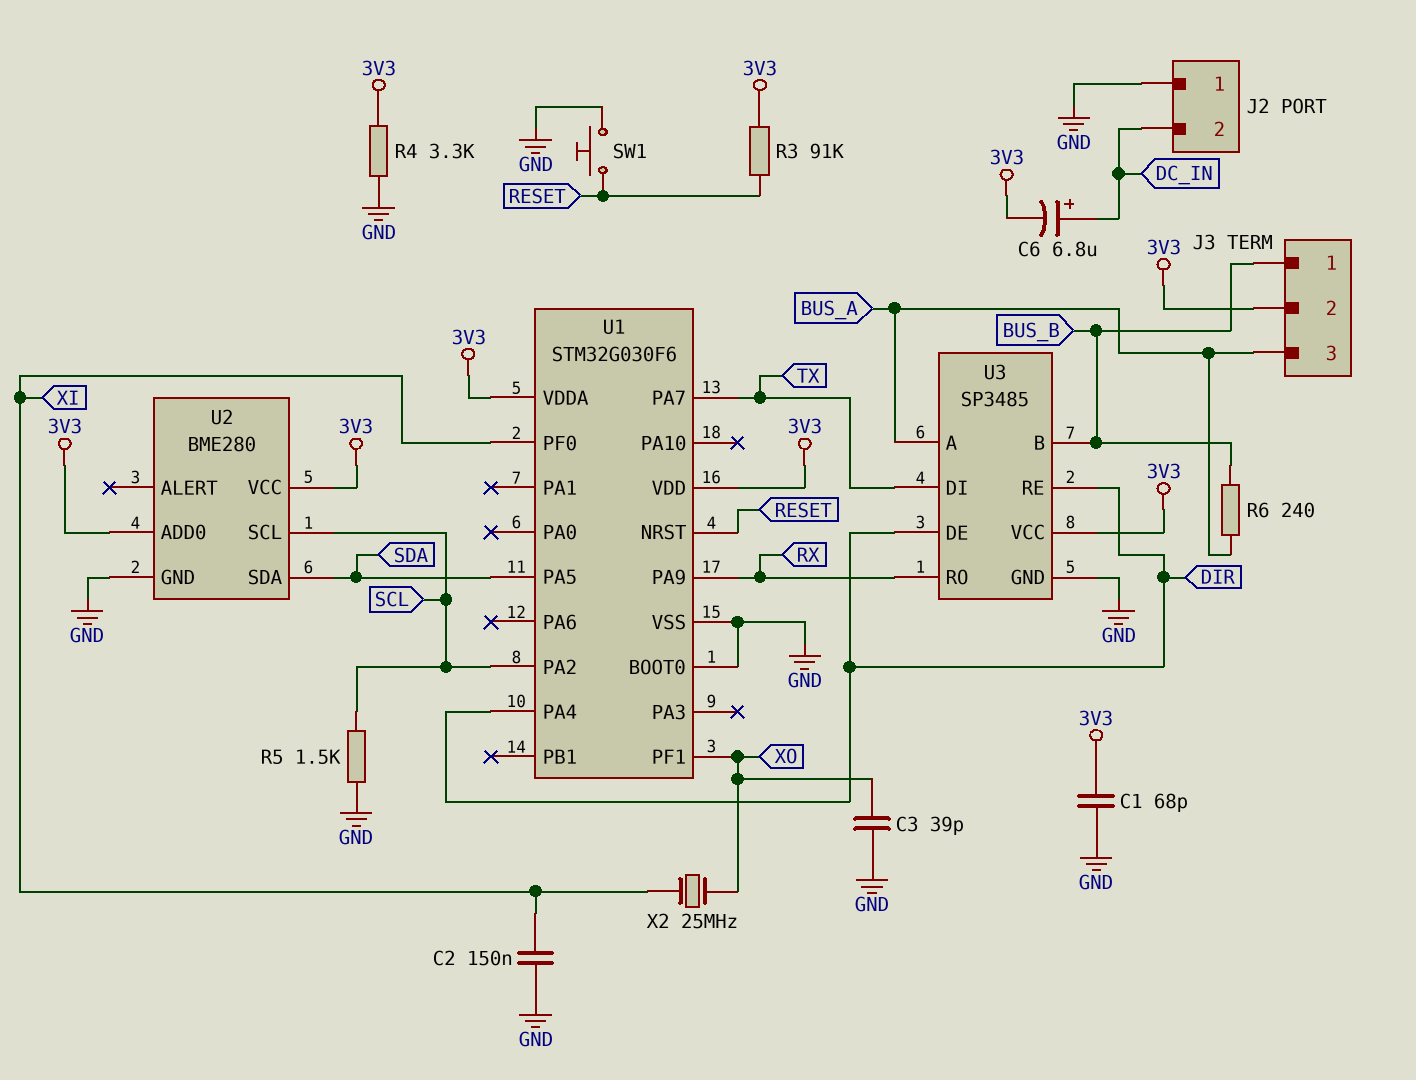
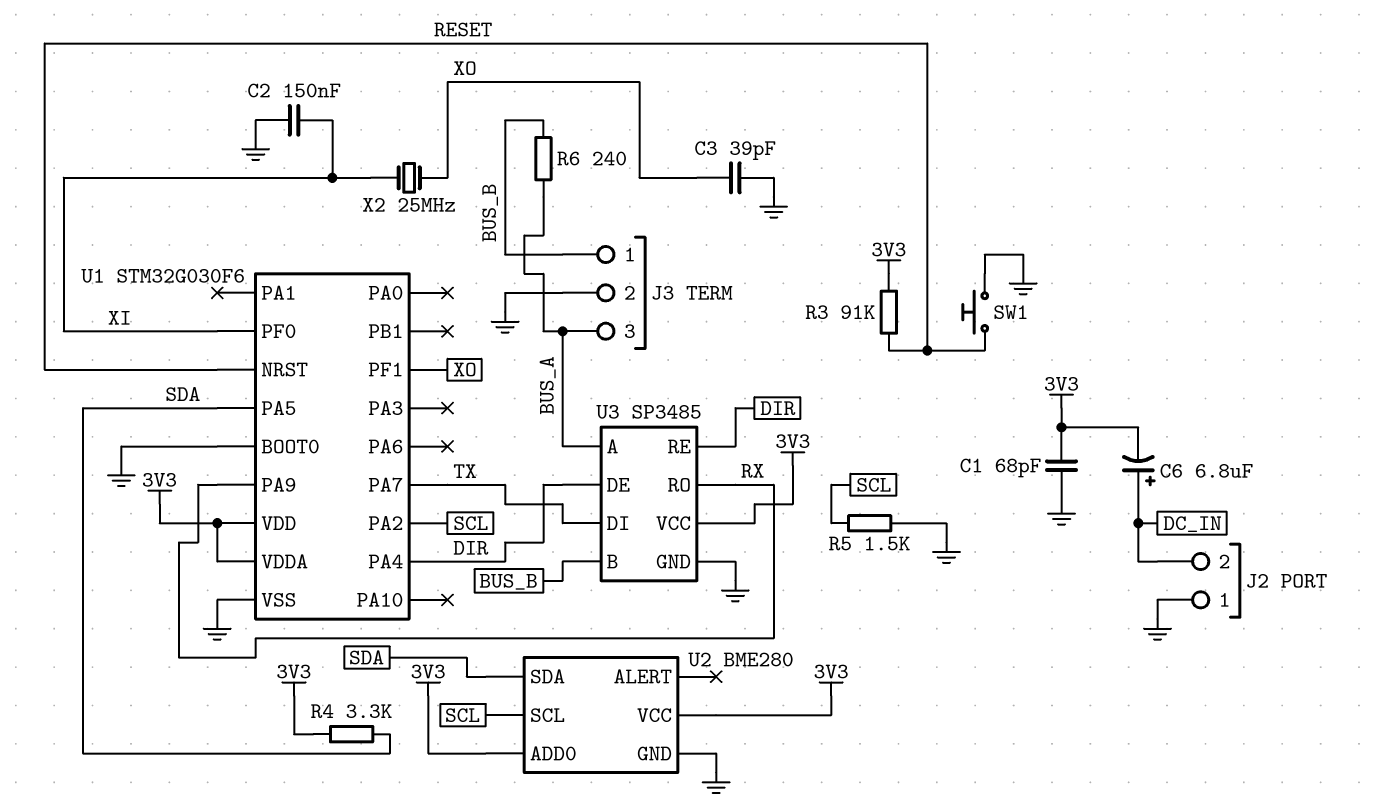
J3 pin 2: 3V3 -> GND
R4: 3.3k (3V3, GND) -> 3.3k (3V3, SDA)

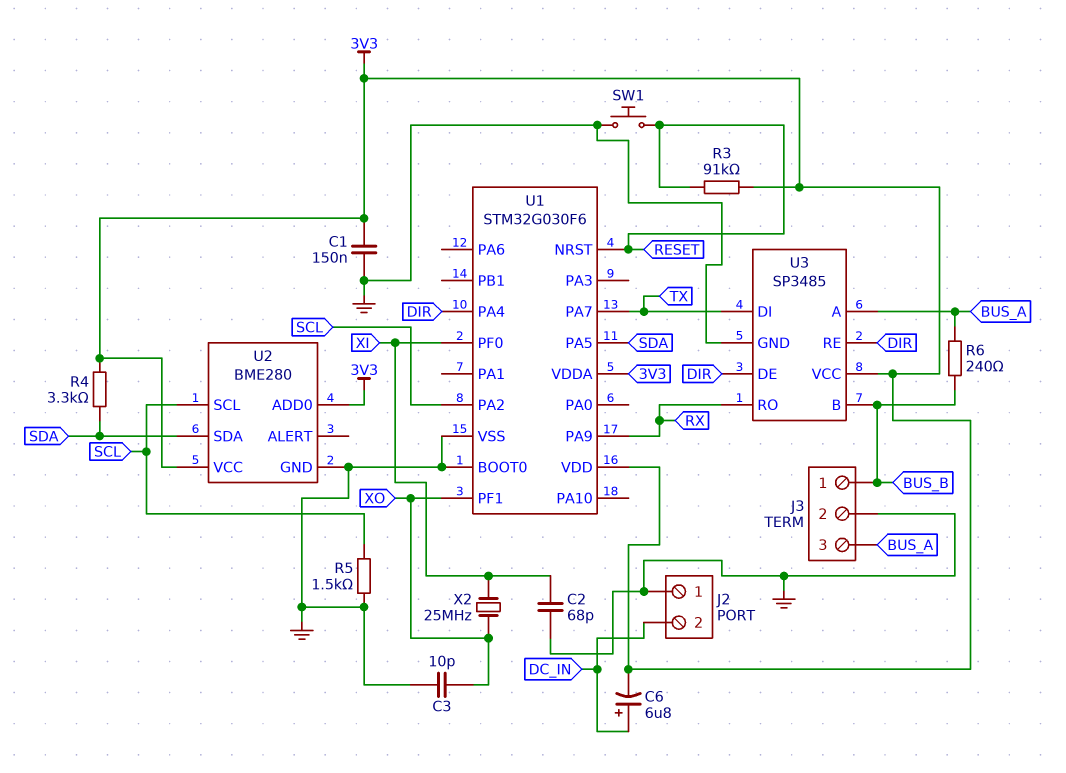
C1: 68pF (3V3, GND) -> 150nF (3V3, GND)
C2: 150nF (GND, XI) -> 68pF (GND, XI)
C3: 39pF (GND, XO) -> 10pF (GND, XO)

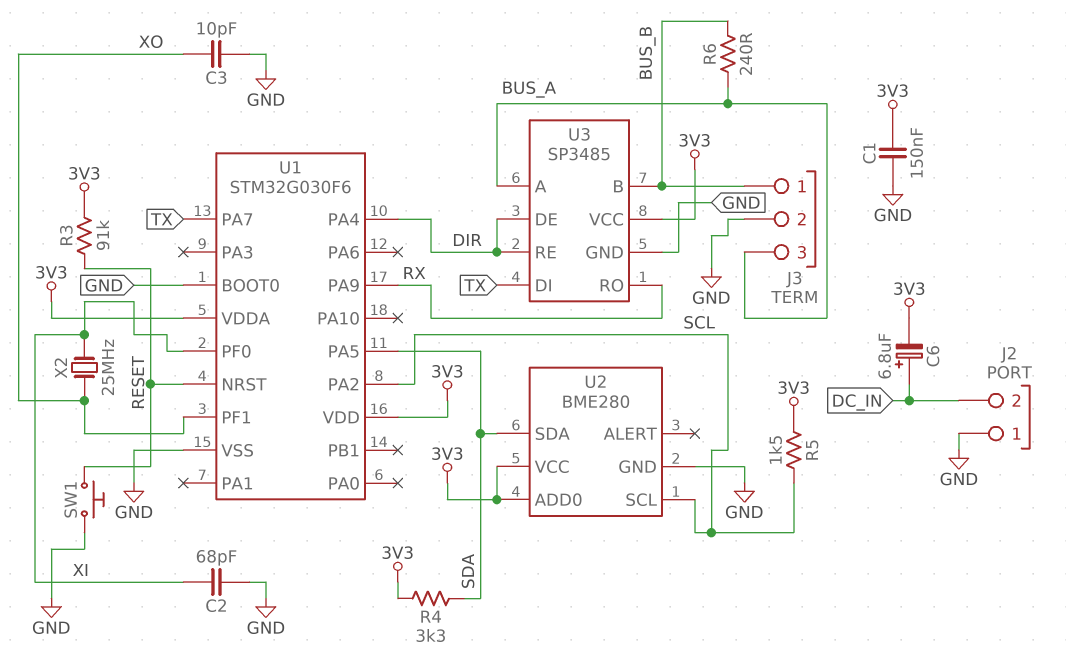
R5: 1.5k (GND, SCL) -> 1.5k (3V3, SCL)

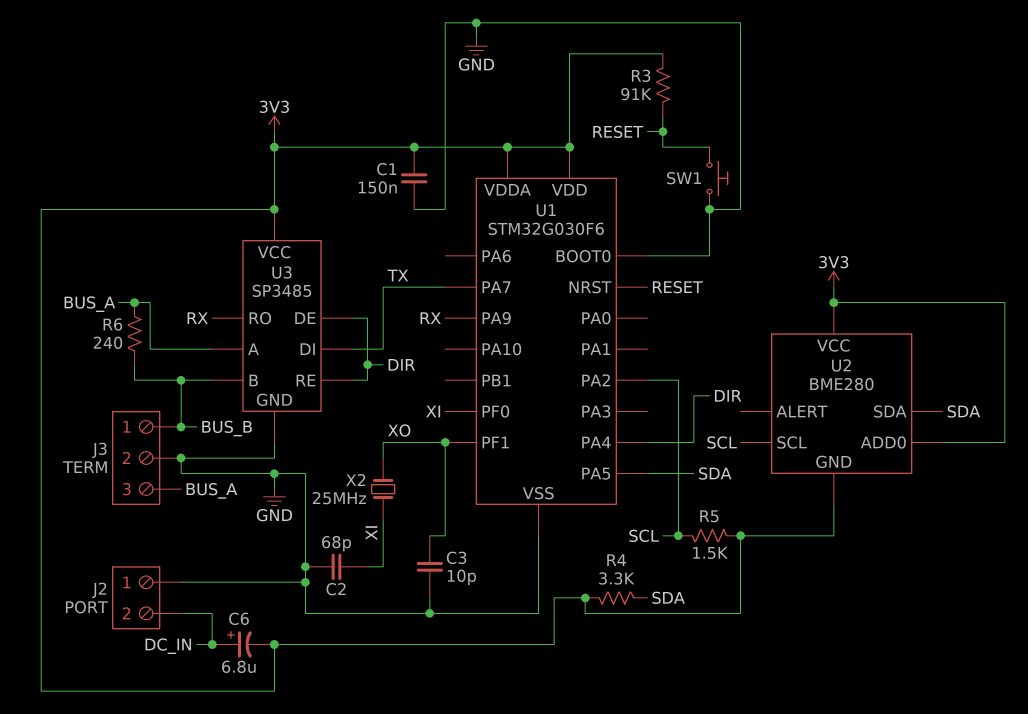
U2 pin GND: GND -> 3V3

